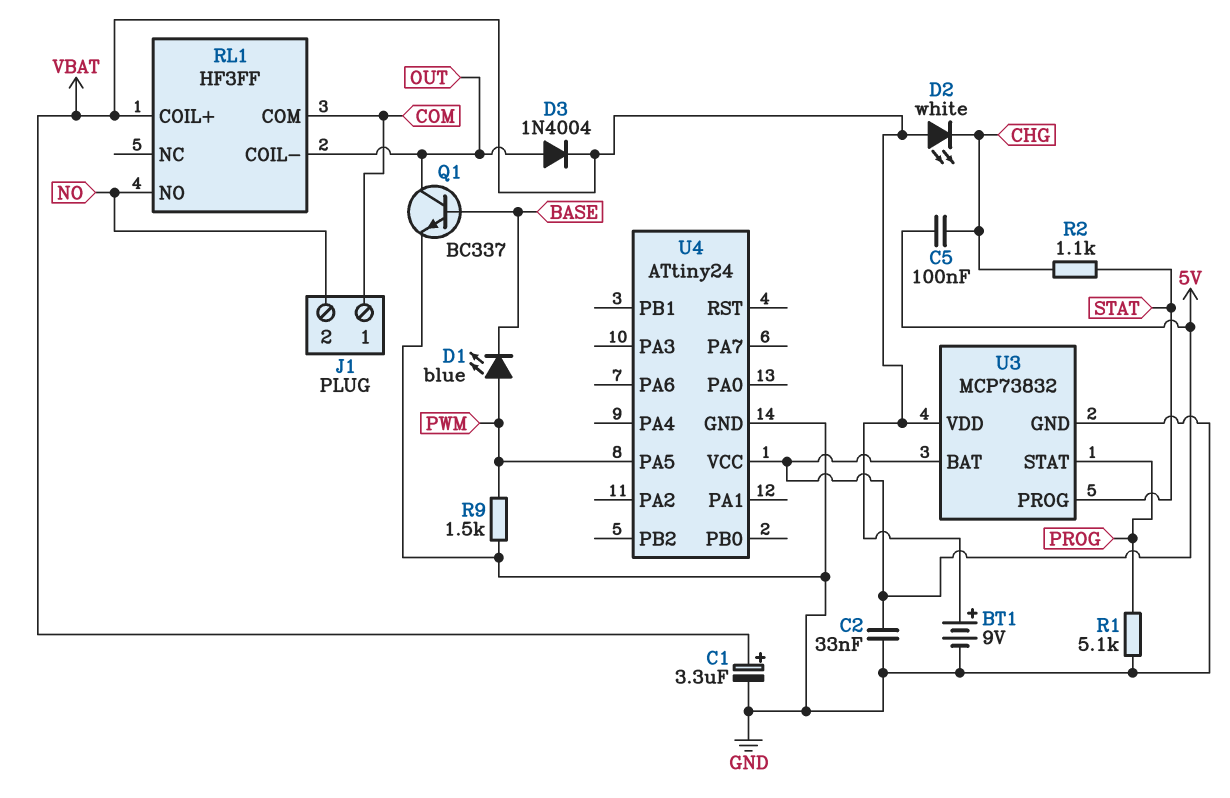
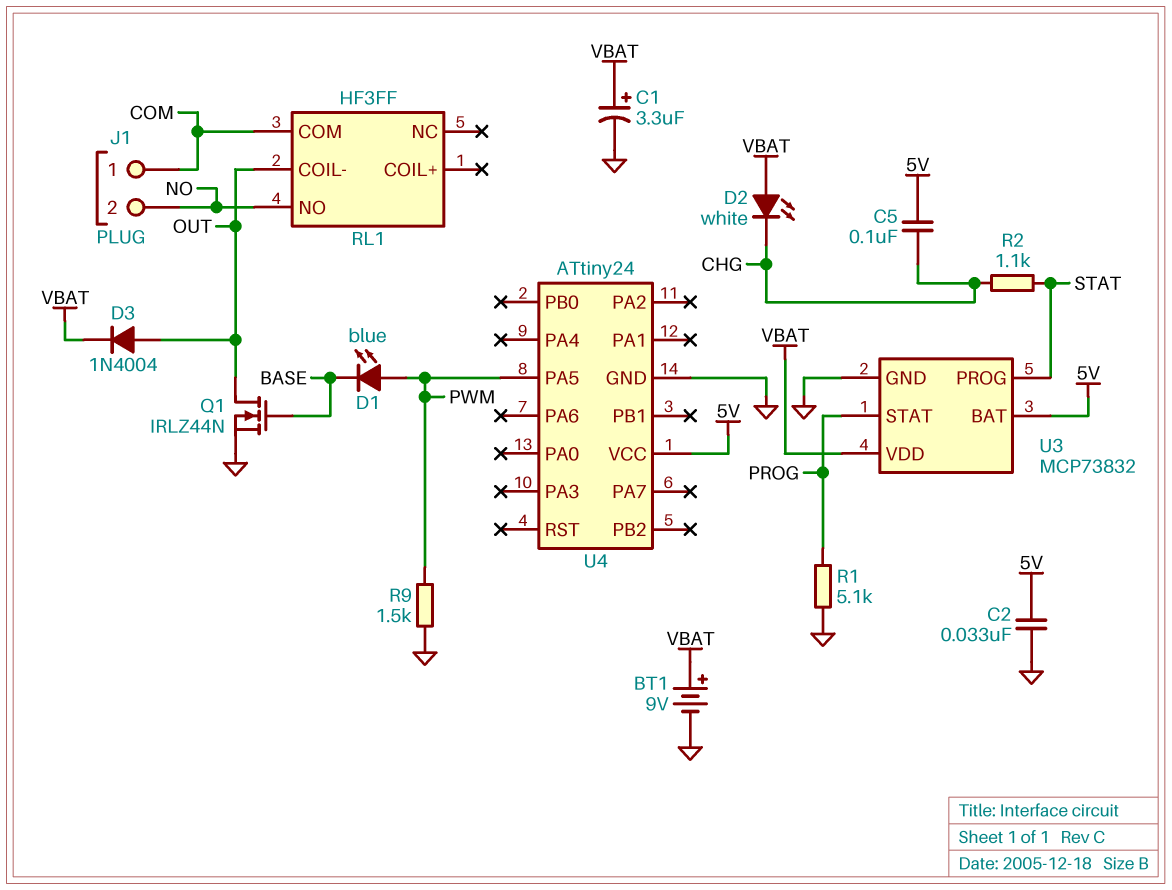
Q1: NPN BC337 (B BASE, C OUT, E GND) -> NMOS IRLZ44N (G BASE, D OUT, S GND)
RL1 pin COIL+: VBAT -> none

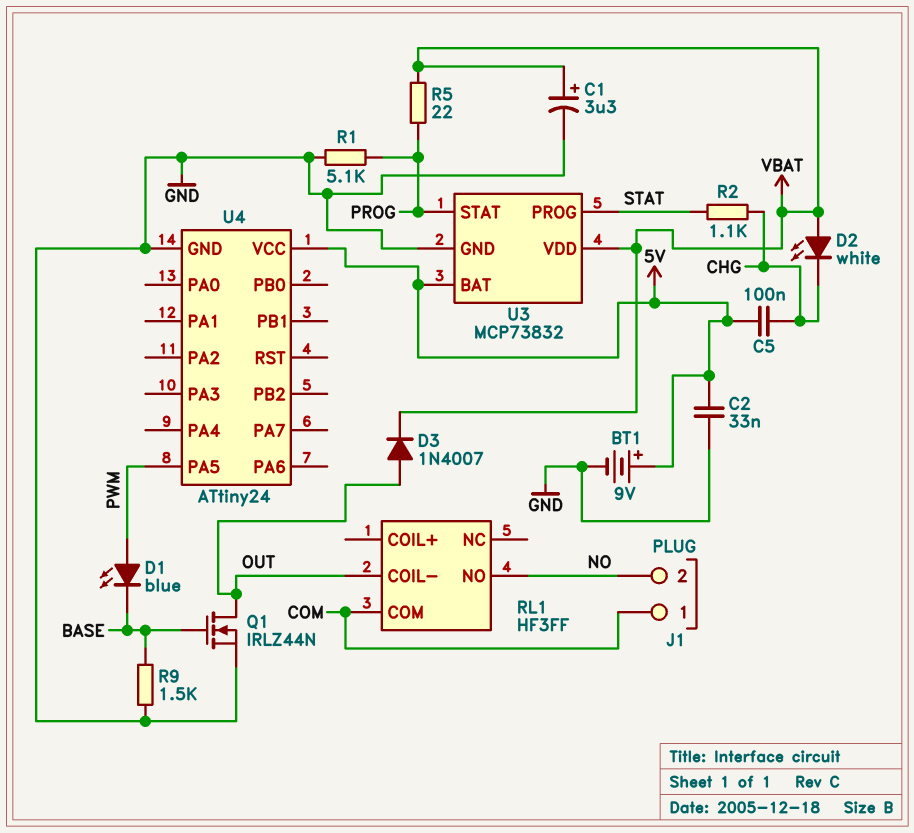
BT1: 9V (plus VBAT, minus GND) -> 9V (plus 5V, minus GND)
D3: diode 1N4004 (A OUT, K VBAT) -> diode 1N4007 (A OUT, K VBAT)
R5: none -> 22 (PROG, VBAT)
R9: 1.5k (GND, PWM) -> 1.5k (BASE, GND)

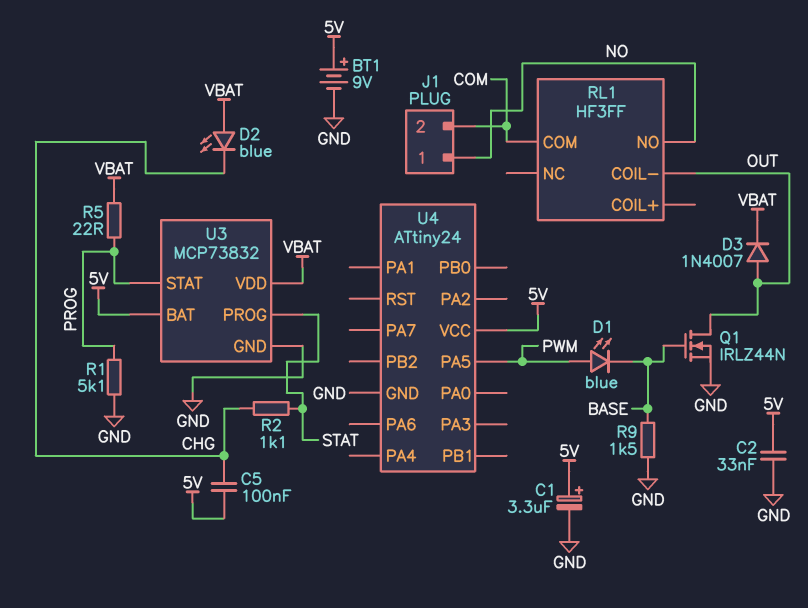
C1: 3.3uF (plus VBAT, minus GND) -> 3.3uF (plus 5V, minus GND)
D2: LED white (A VBAT, K CHG) -> LED blue (A VBAT, K CHG)
J1 pin 1: COM -> NO
J1 pin 2: NO -> COM

